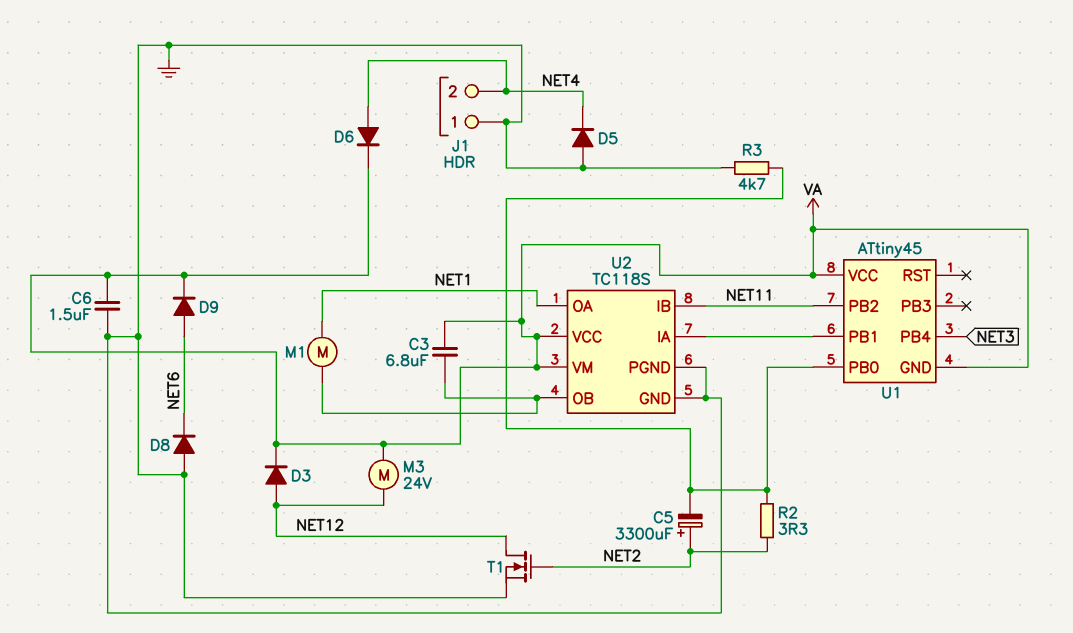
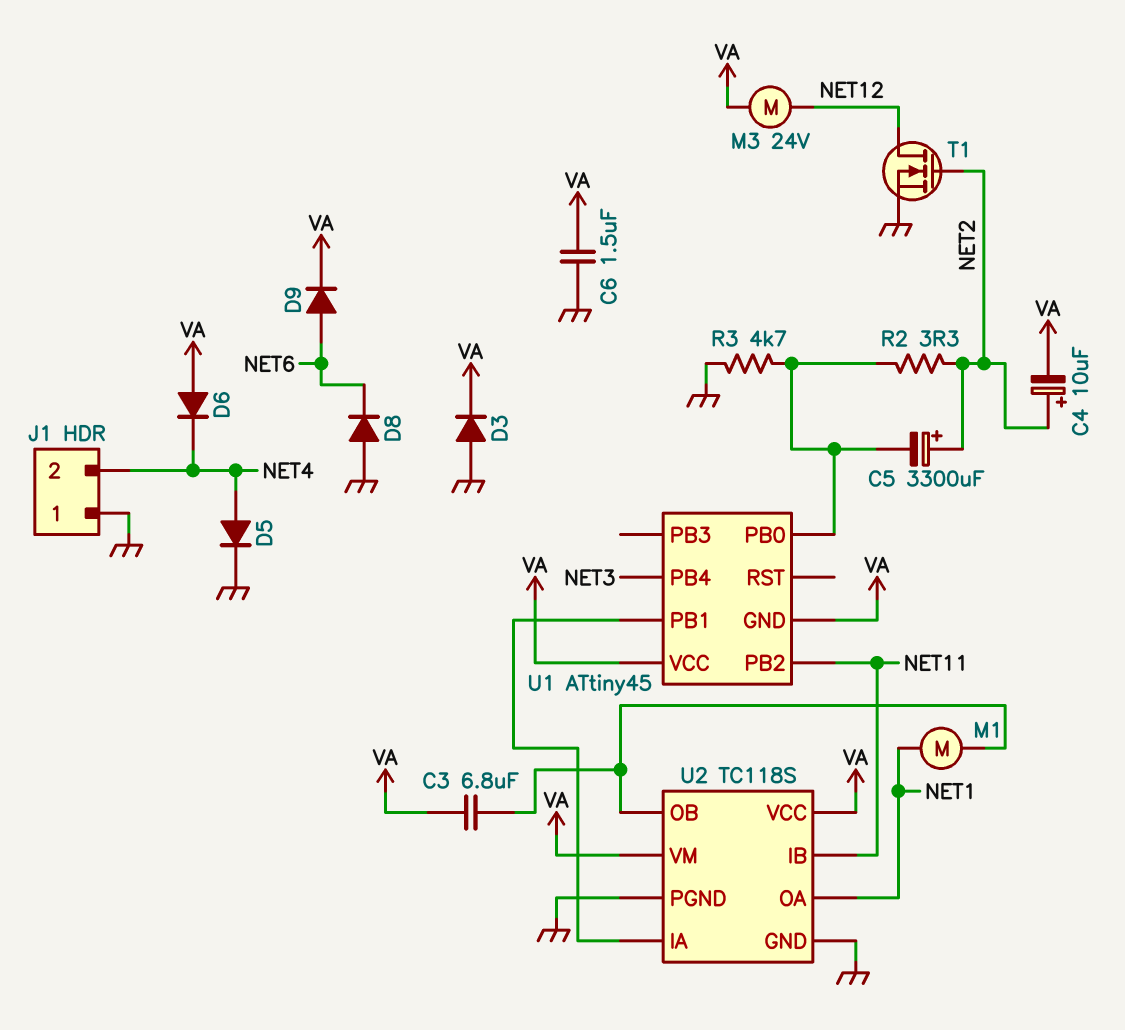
C4: none -> 10uF (plus NET2, minus VA)
D3: diode (A NET12, K VA) -> diode (A GND, K VA)
D5: diode (A GND, K NET4) -> diode (A NET4, K GND)
D6: diode (A NET4, K VA) -> diode (A VA, K NET4)

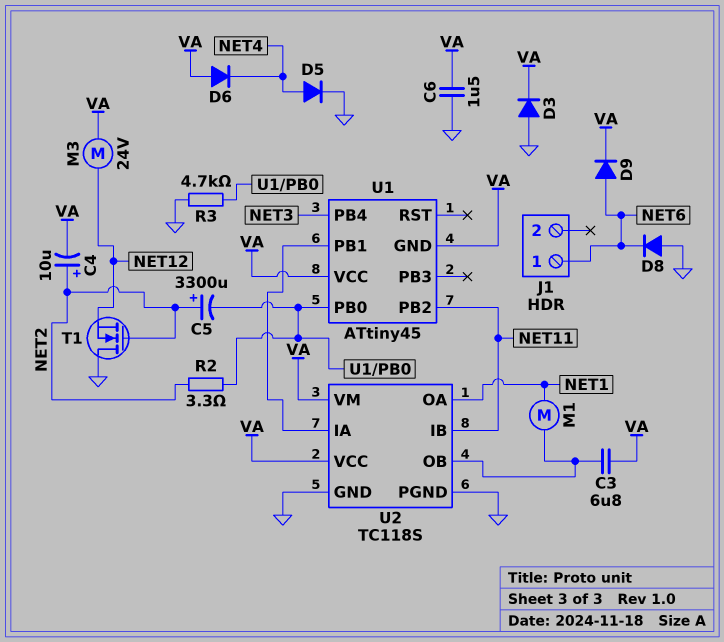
J1 pin 1: GND -> NET6
J1 pin 2: NET4 -> none
T1: NMOS (G NET2, D NET12, S GND) -> NMOS (G NET2, D GND, S NET12)

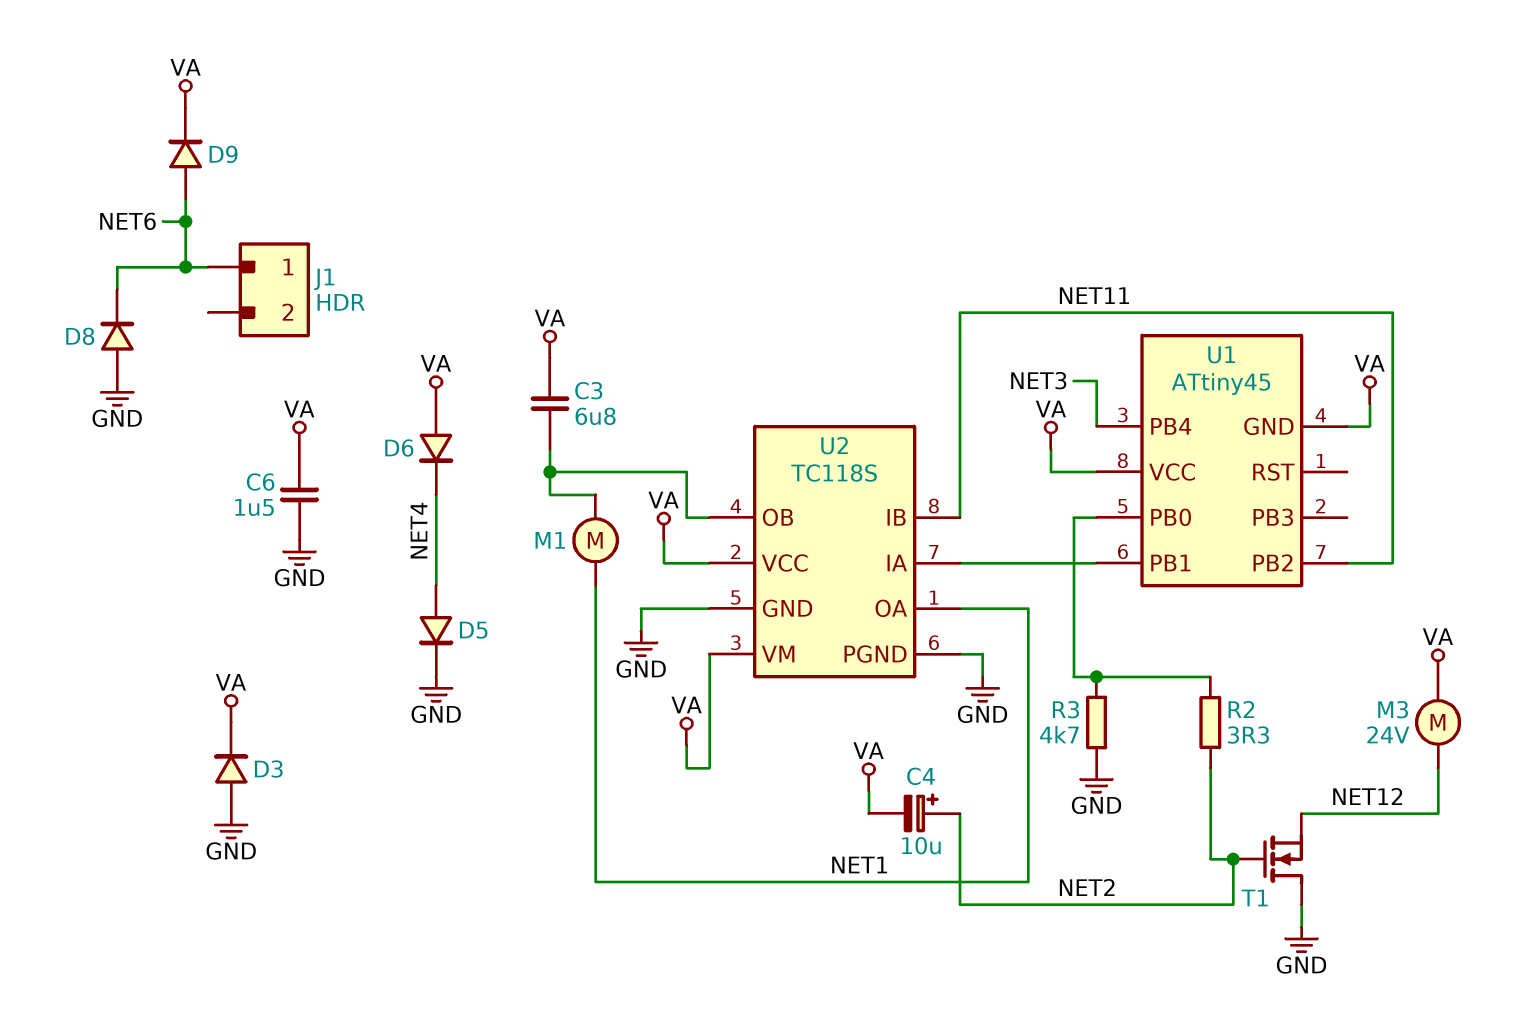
C5: 3300uF (plus NET2, minus U1/PB0) -> none

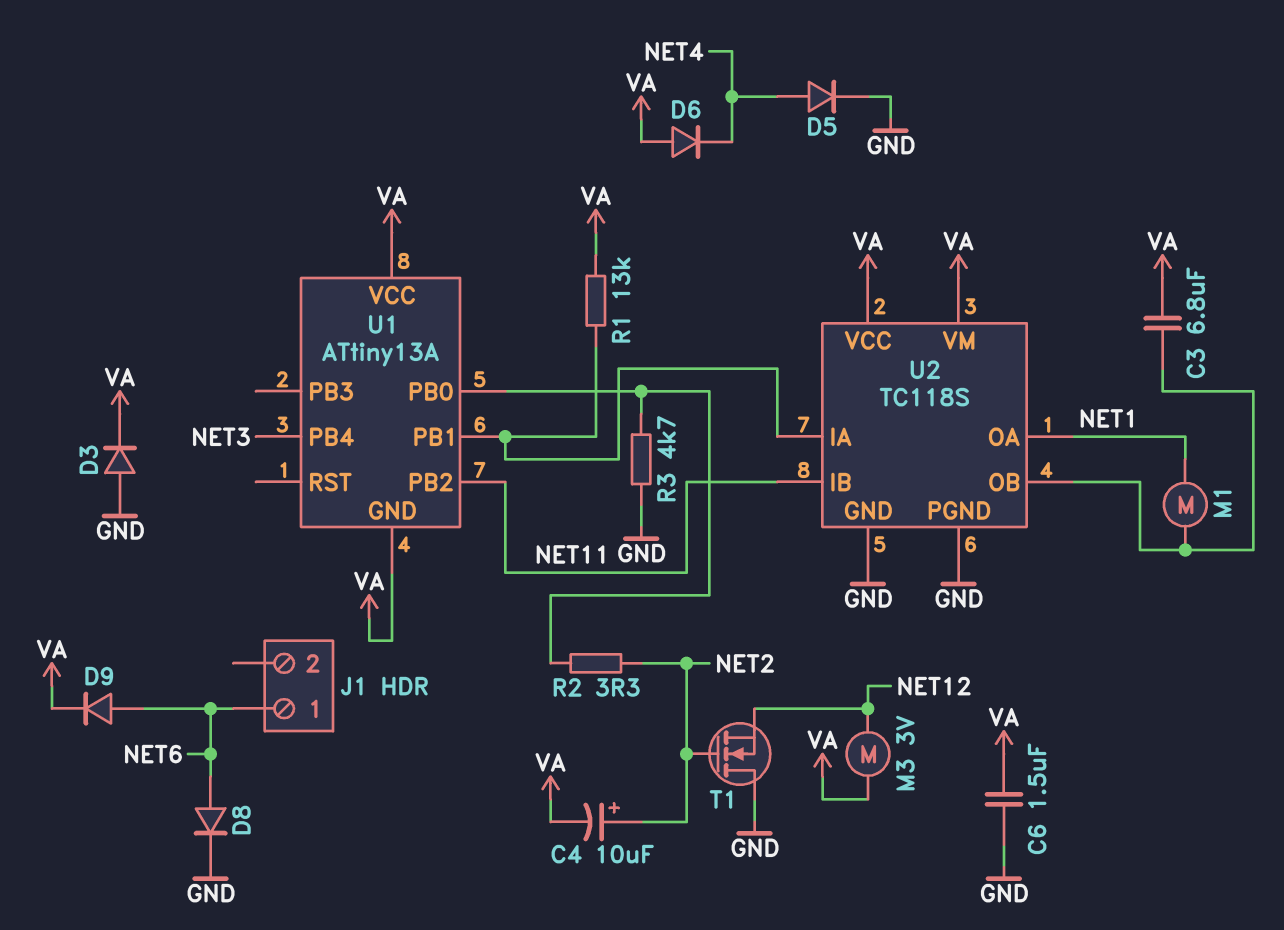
D8: diode (A GND, K NET6) -> diode (A NET6, K GND)
M3: motor 24V (NET12, VA) -> motor 3V (NET12, VA)
R1: none -> 13k (U1/PB1, VA)
U1: ATtiny45 -> ATtiny13A

